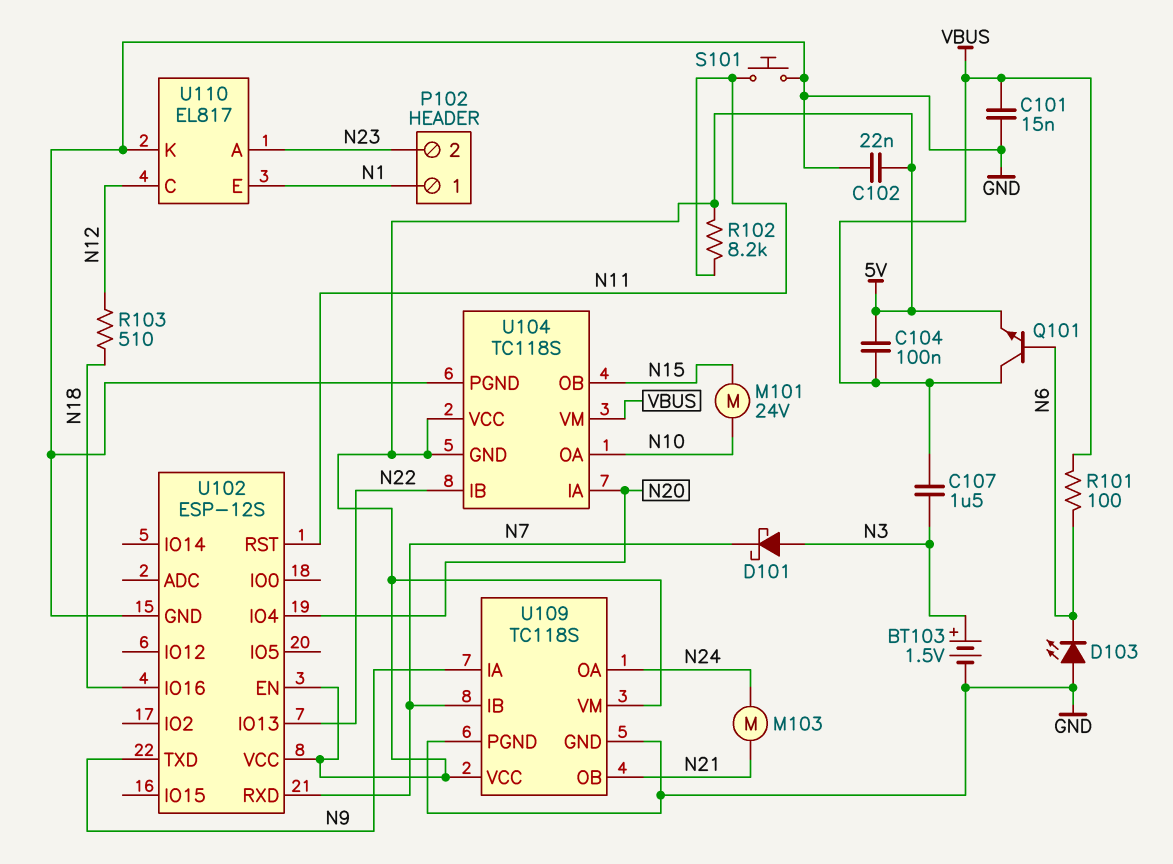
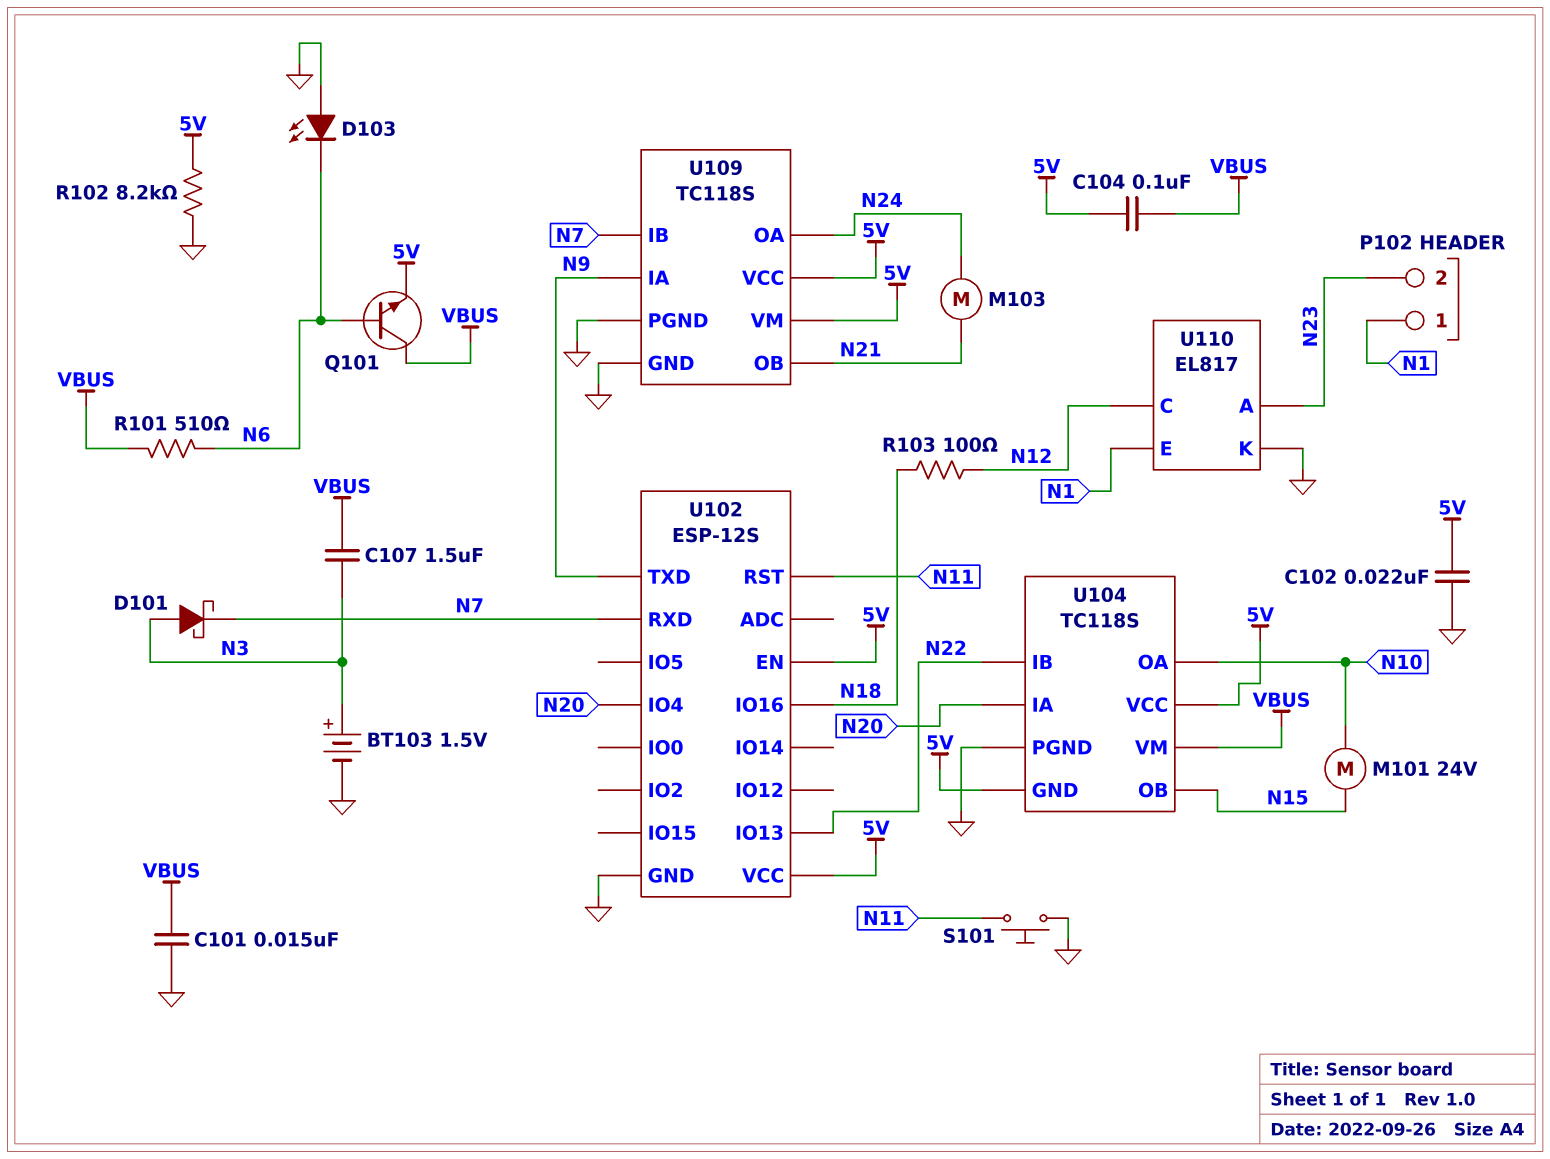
R101: 100 (N6, VBUS) -> 510 (N6, VBUS)
R102: 8.2k (5V, N11) -> 8.2k (5V, GND)
R103: 510 (N12, N18) -> 100 (N12, N18)

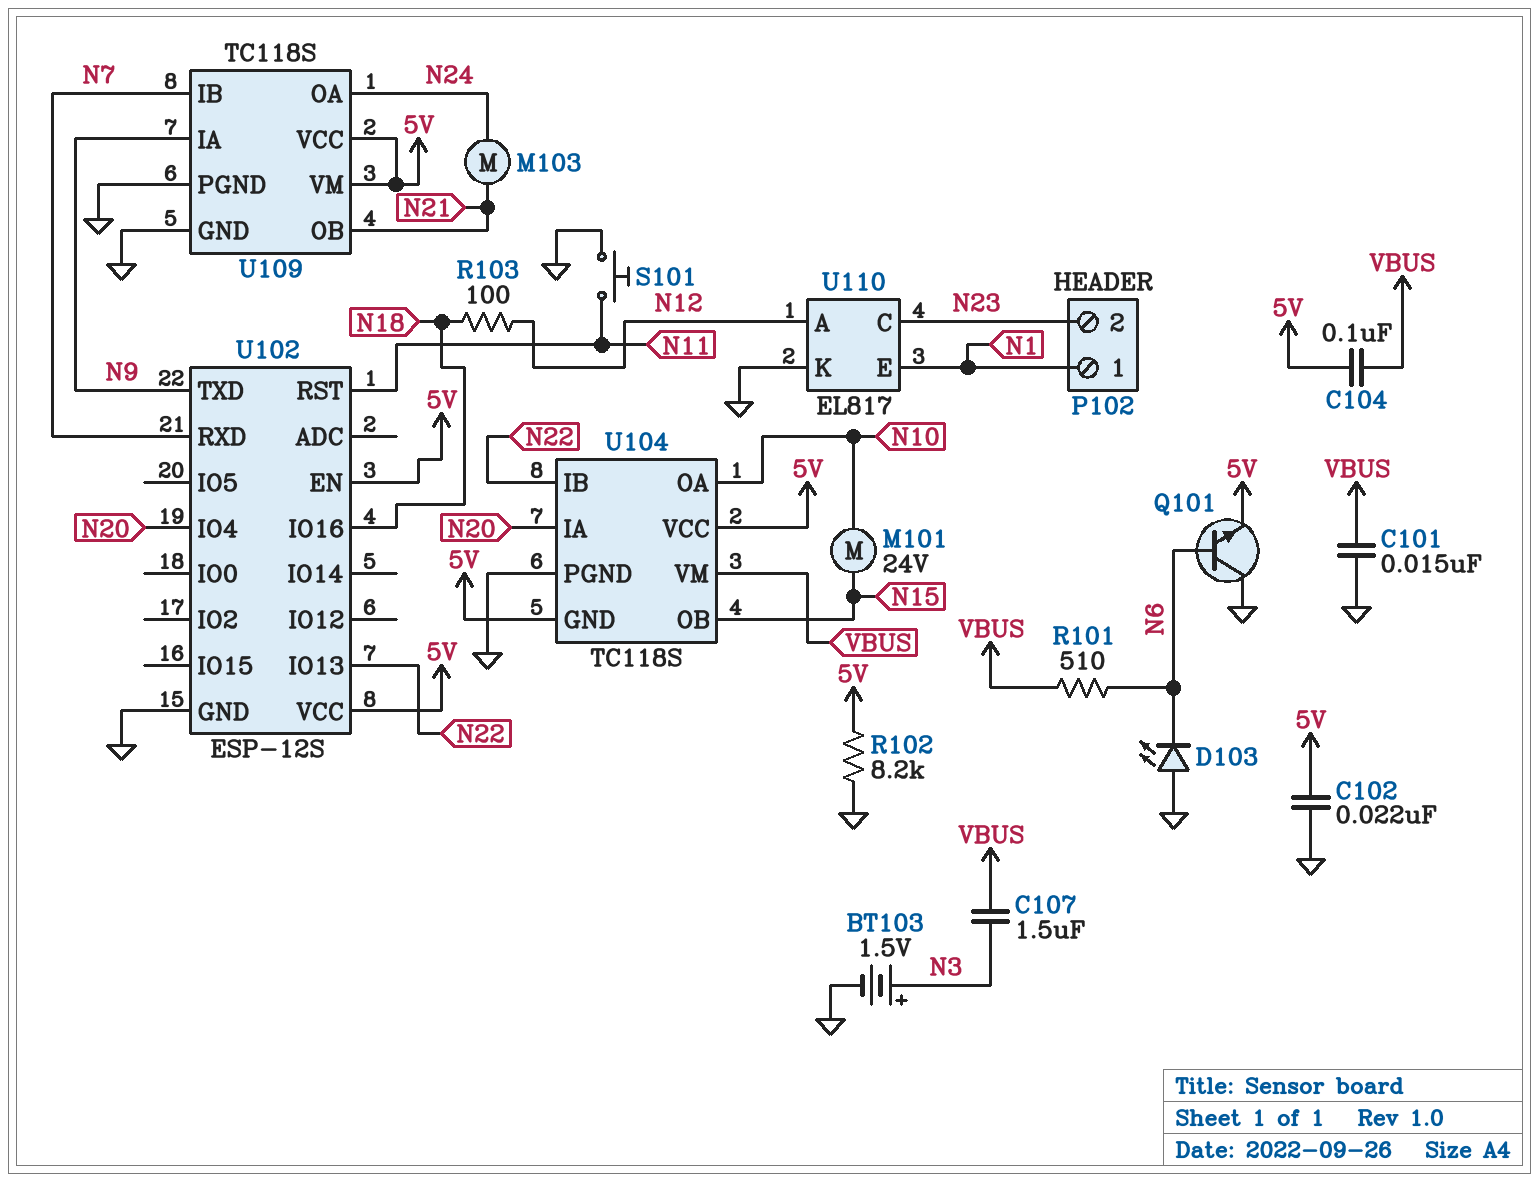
D101: schottky (A N3, K N7) -> none
Q101: NPN (B N6, C VBUS, E 5V) -> NPN (B N6, C GND, E 5V)
U110 pin A: N23 -> N12
U110 pin C: N12 -> N23

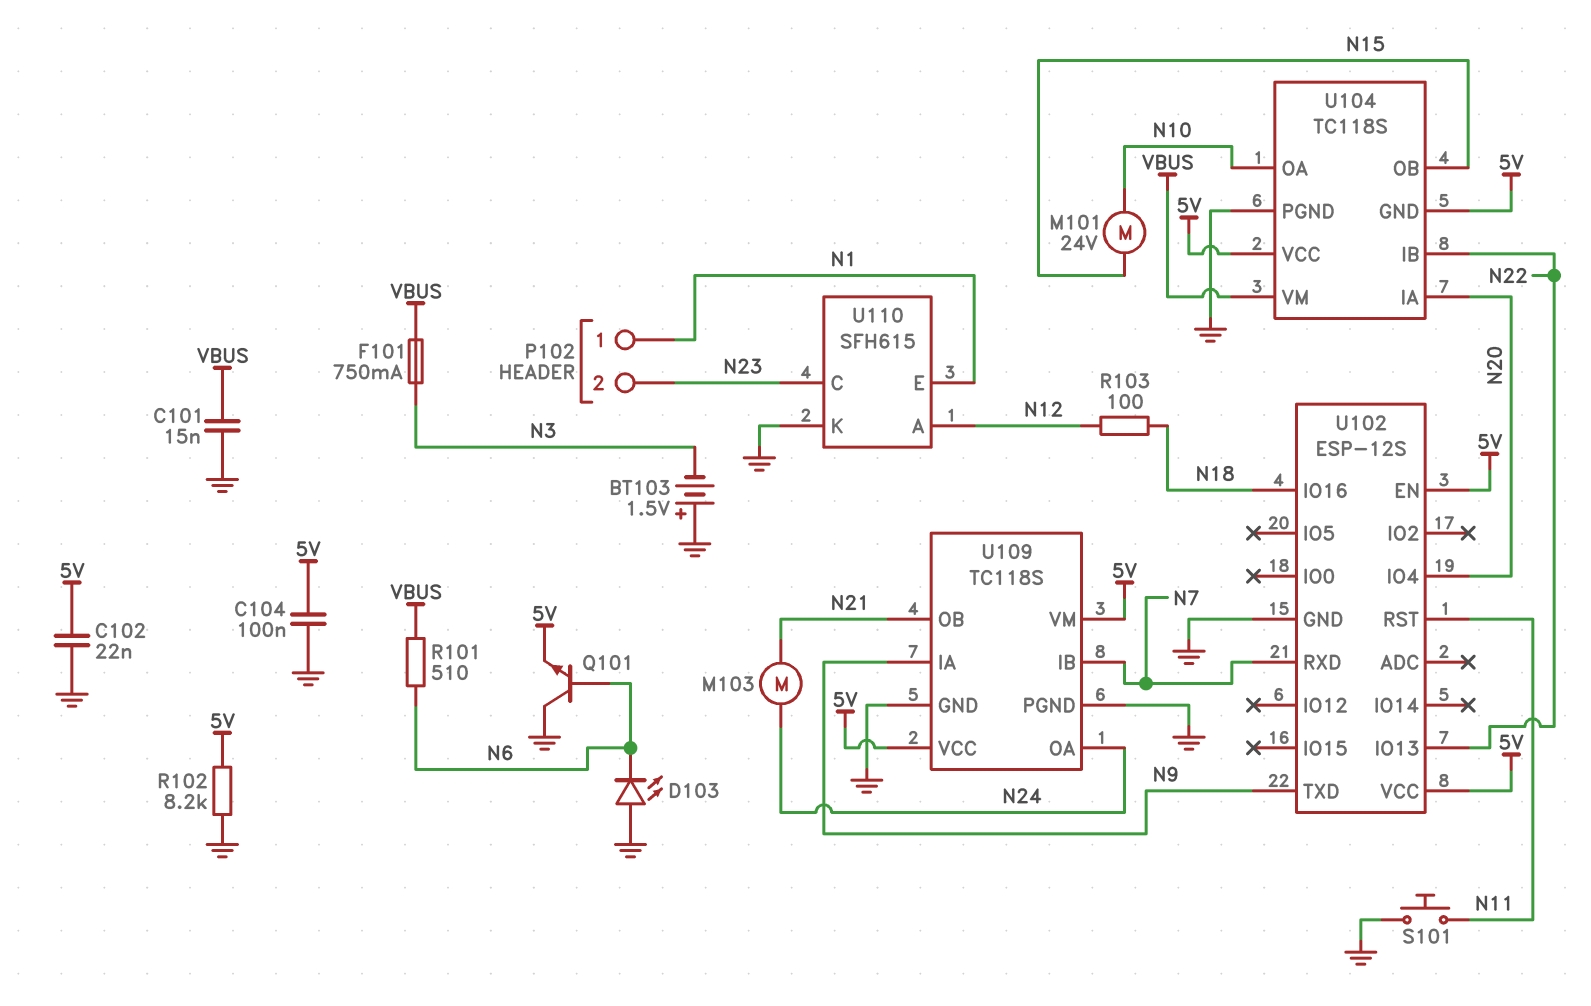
BT103: 1.5V (plus N3, minus GND) -> 1.5V (plus GND, minus N3)
C104: 100nF (5V, VBUS) -> 100nF (5V, GND)
C107: 1.5uF (N3, VBUS) -> none
F101: none -> 750mA (N3, VBUS)
U110: EL817 -> SFH615

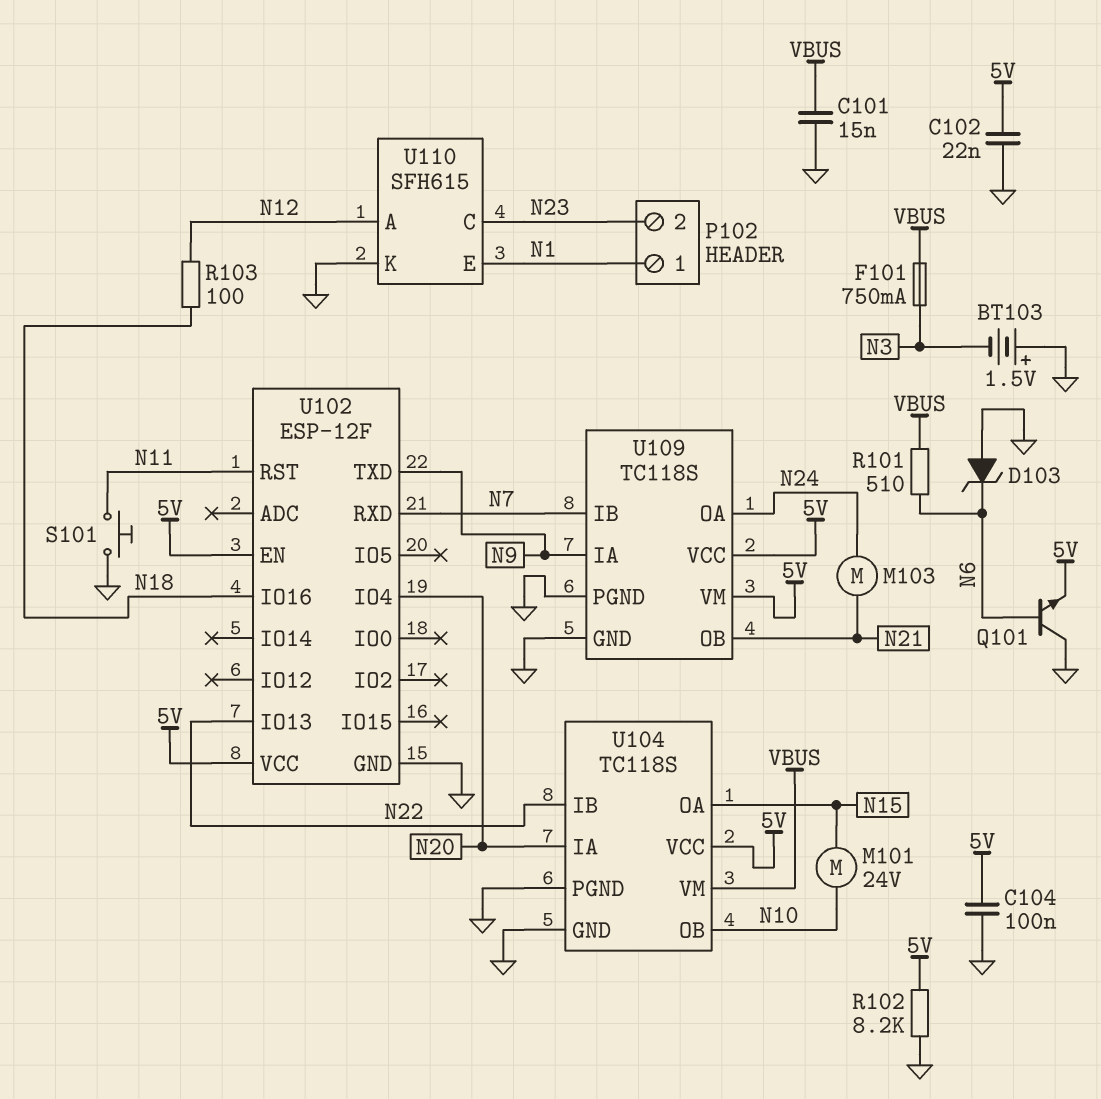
D103: LED (A GND, K N6) -> zener (A GND, K N6)
U102: ESP-12S -> ESP-12F
U104 pin GND: 5V -> GND
U104 pin OA: N10 -> N15
U104 pin OB: N15 -> N10

